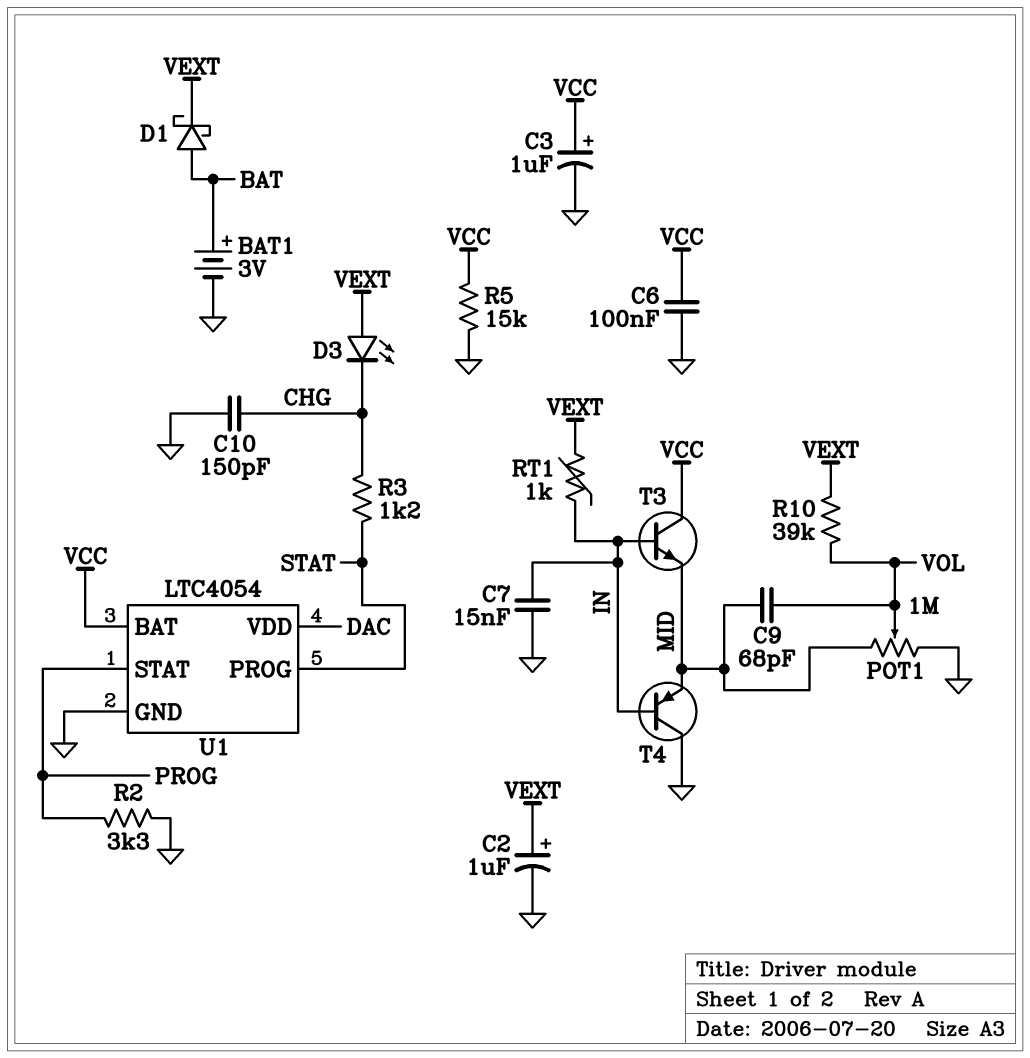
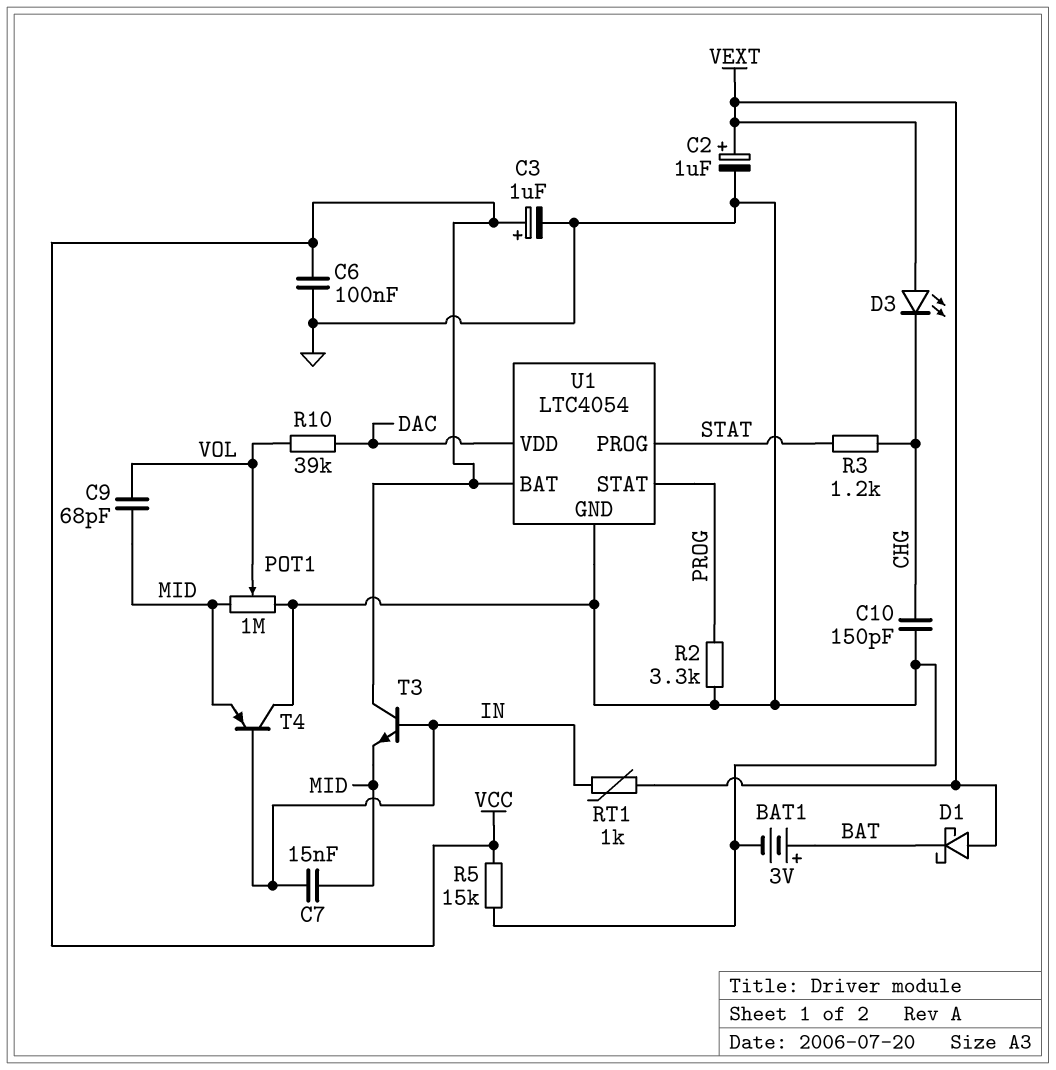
C7: 15nF (GND, IN) -> 15nF (IN, MID)
D1: schottky (A BAT, K VEXT) -> schottky (A VEXT, K BAT)
R10: 39k (VEXT, VOL) -> 39k (DAC, VOL)

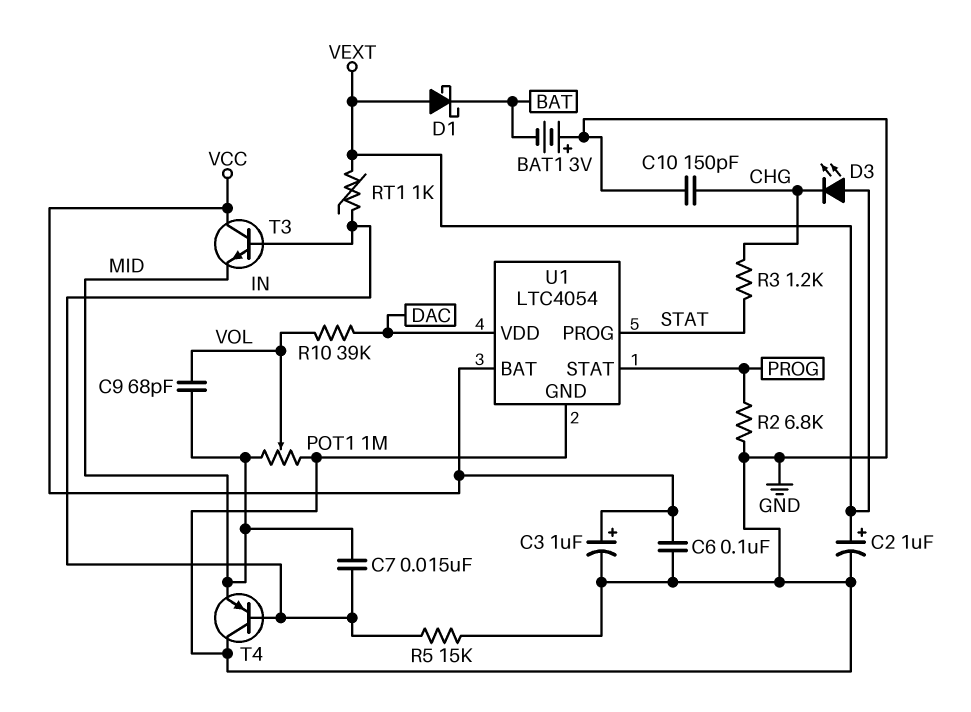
BAT1: 3V (plus BAT, minus GND) -> 3V (plus GND, minus BAT)
R2: 3.3k (GND, PROG) -> 6.8k (GND, PROG)
R5: 15k (GND, VCC) -> 15k (GND, IN)

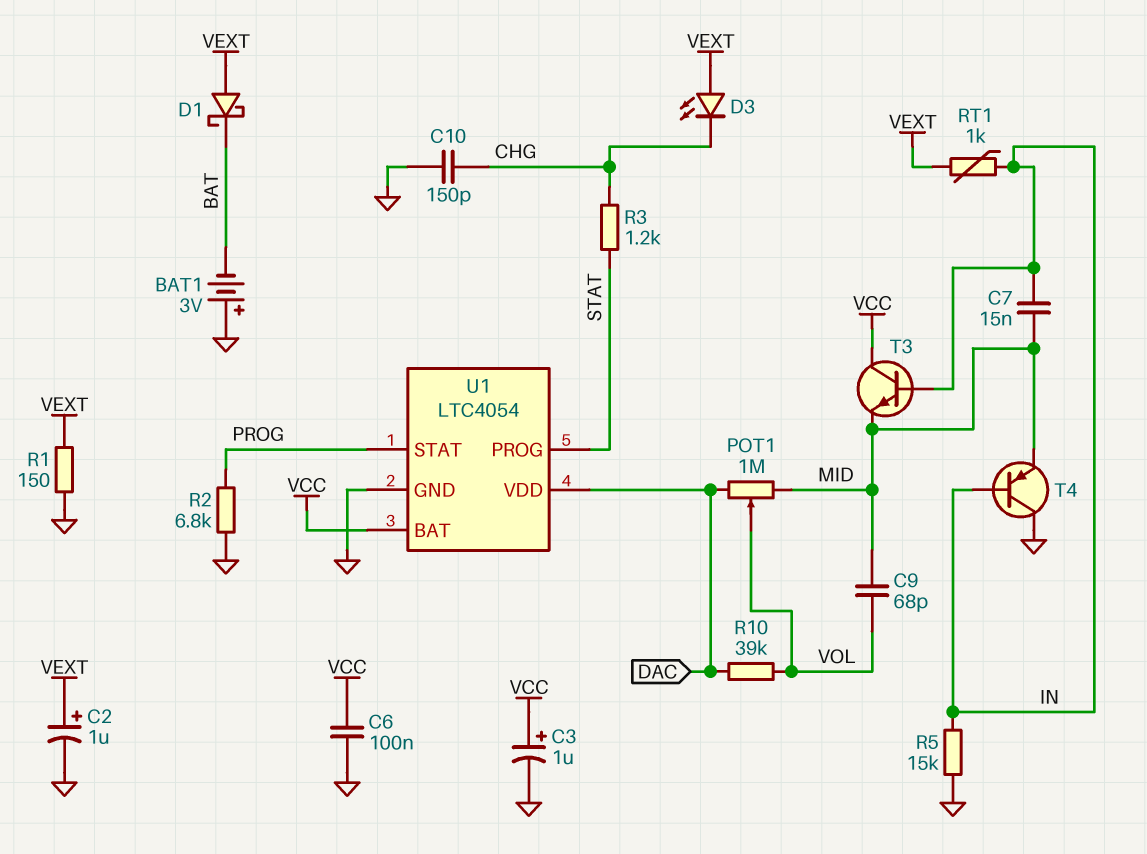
POT1: 1M (GND, MID, wiper VOL) -> 1M (DAC, MID, wiper VOL)
R1: none -> 150 (GND, VEXT)

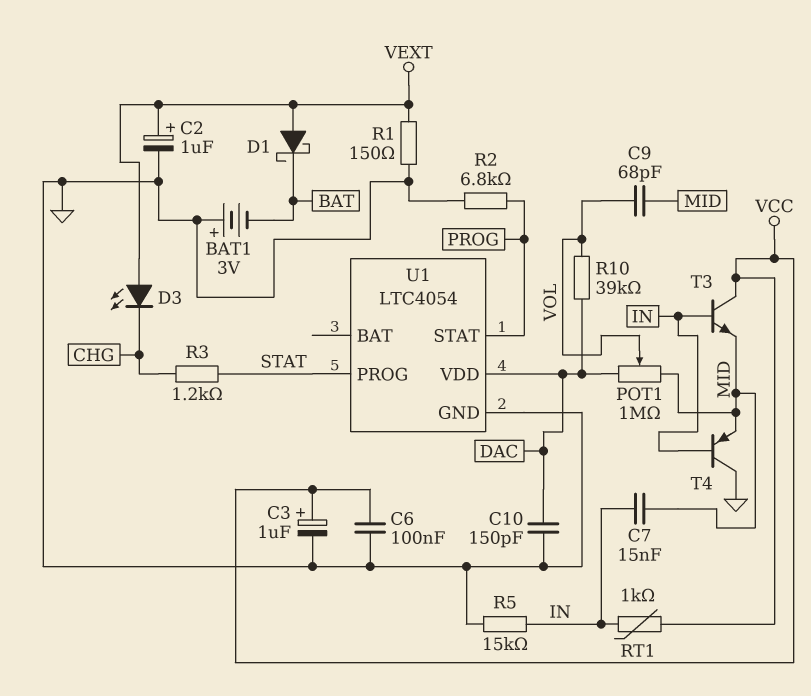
C10: 150pF (CHG, GND) -> 150pF (DAC, GND)
RT1: 1k (IN, VEXT) -> 1k (IN, VCC)
U1 pin BAT: VCC -> none

